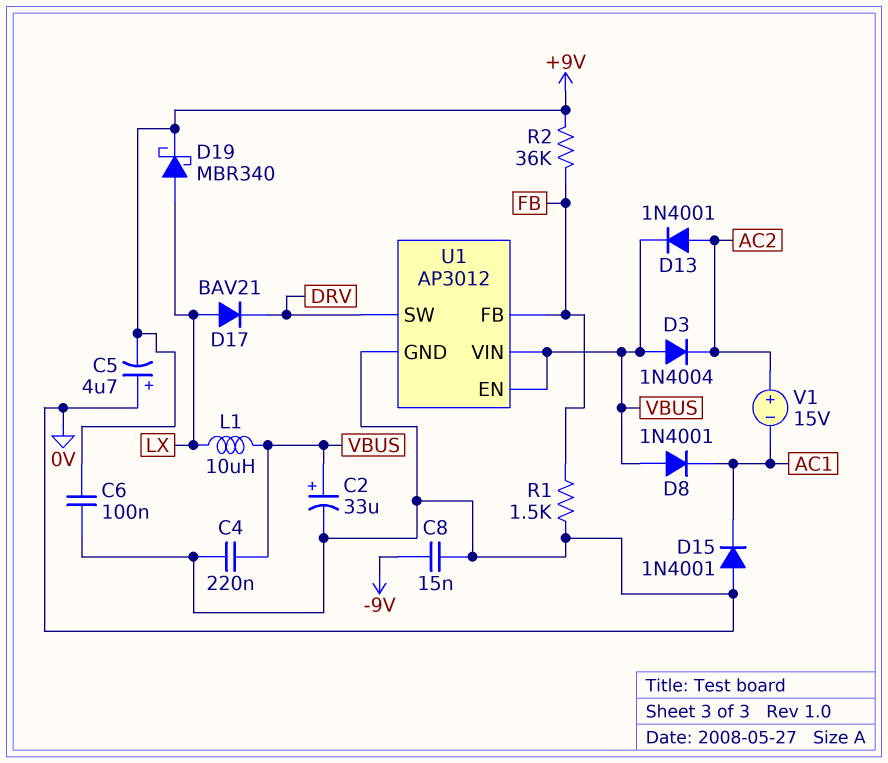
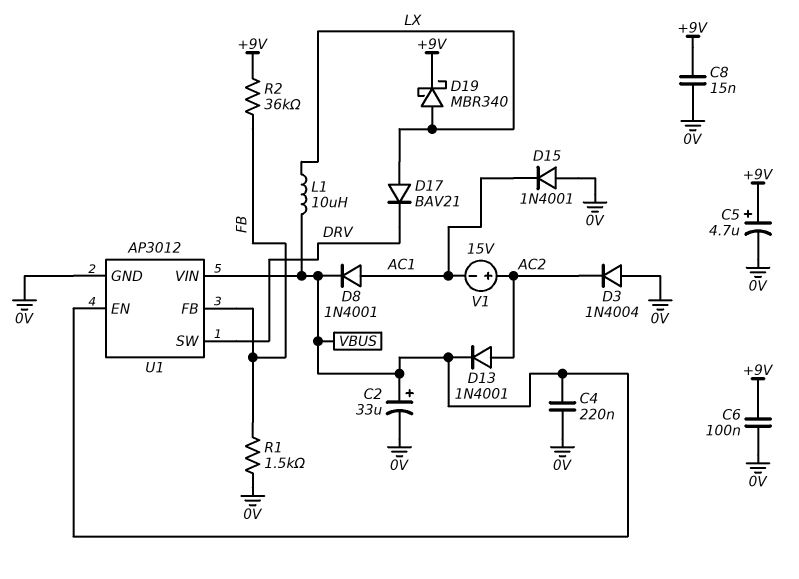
C5: 4.7uF (plus 0V, minus +9V) -> 4.7uF (plus +9V, minus 0V)
C8: 15nF (-9V, 0V) -> 15nF (+9V, 0V)
D3: diode 1N4004 (A VBUS, K AC2) -> diode 1N4004 (A 0V, K AC2)
D8: diode 1N4001 (A VBUS, K AC1) -> diode 1N4001 (A AC1, K VBUS)

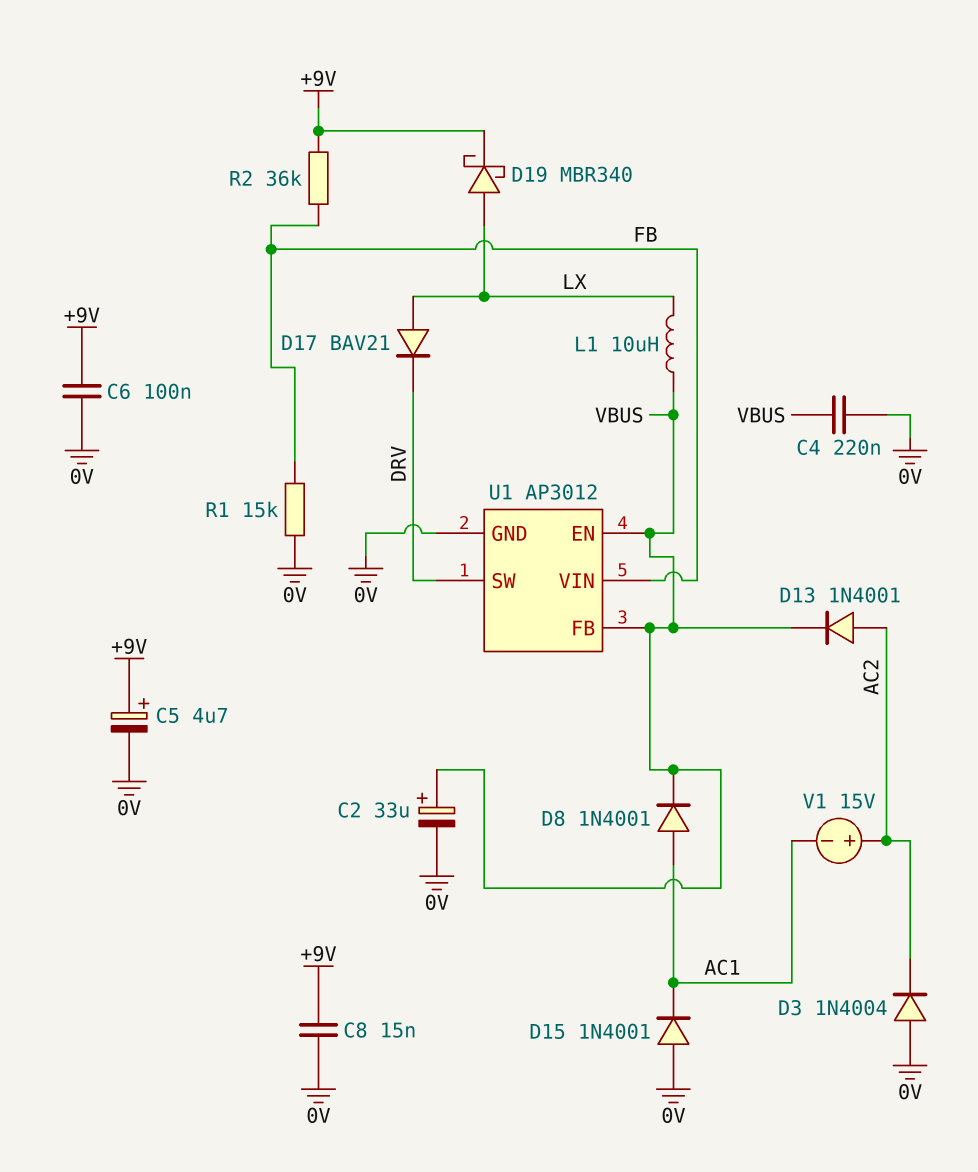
R1: 1.5k (0V, FB) -> 15k (0V, FB)
U1 pin FB: FB -> VBUS
U1 pin VIN: VBUS -> FB

